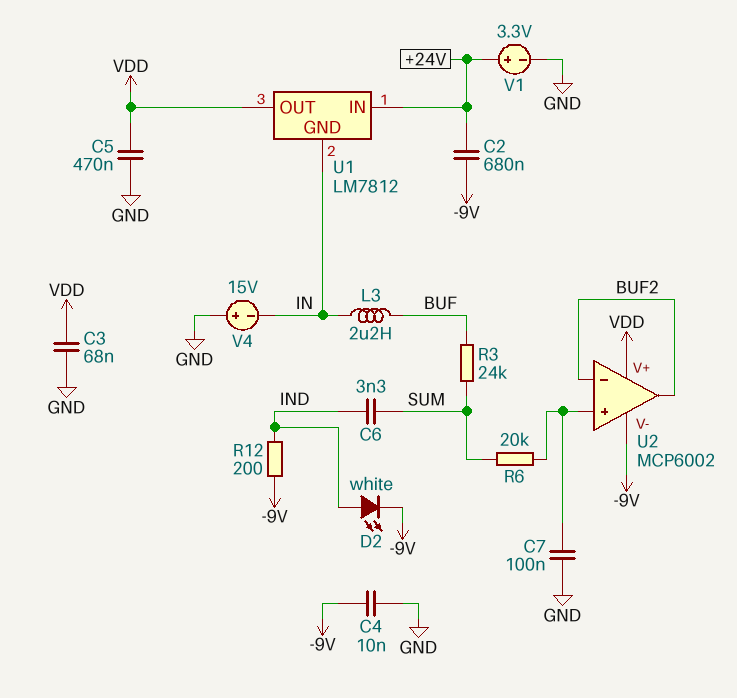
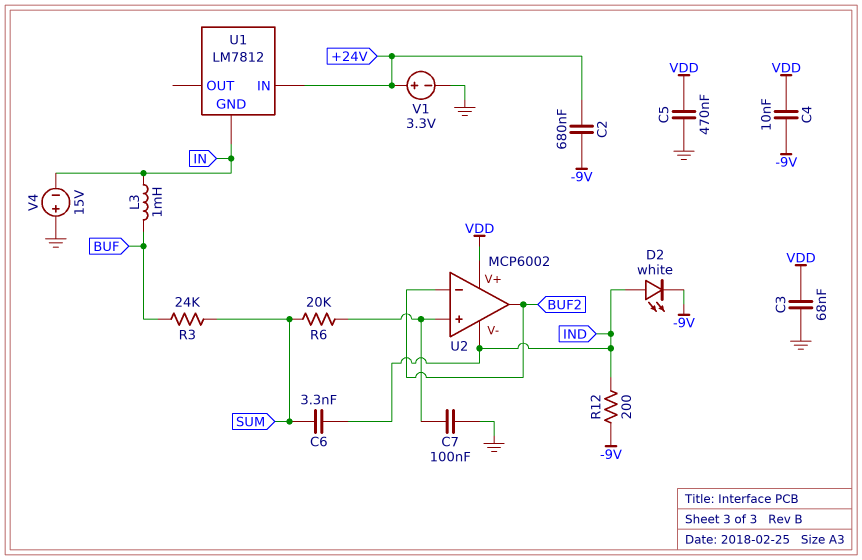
C4: 10nF (-9V, GND) -> 10nF (-9V, VDD)
L3: 2.2uH (BUF, IN) -> 1mH (BUF, IN)
U1 pin OUT: VDD -> none
U2 pin V-: -9V -> IND

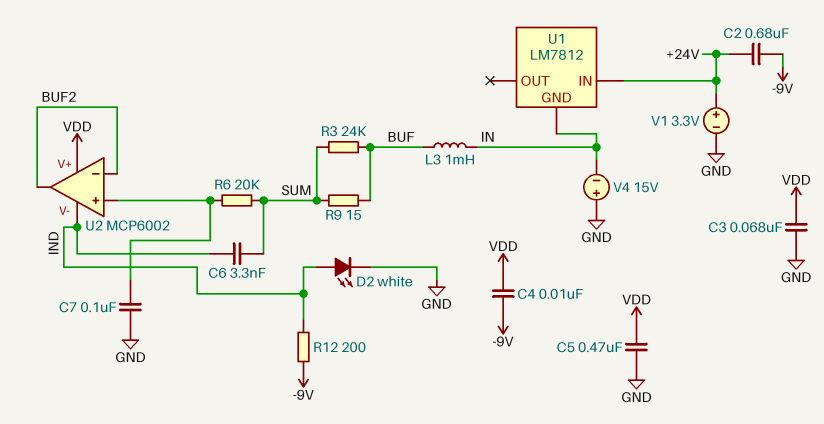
D2: LED white (A IND, K -9V) -> LED white (A IND, K GND)
R9: none -> 15 (BUF, SUM)

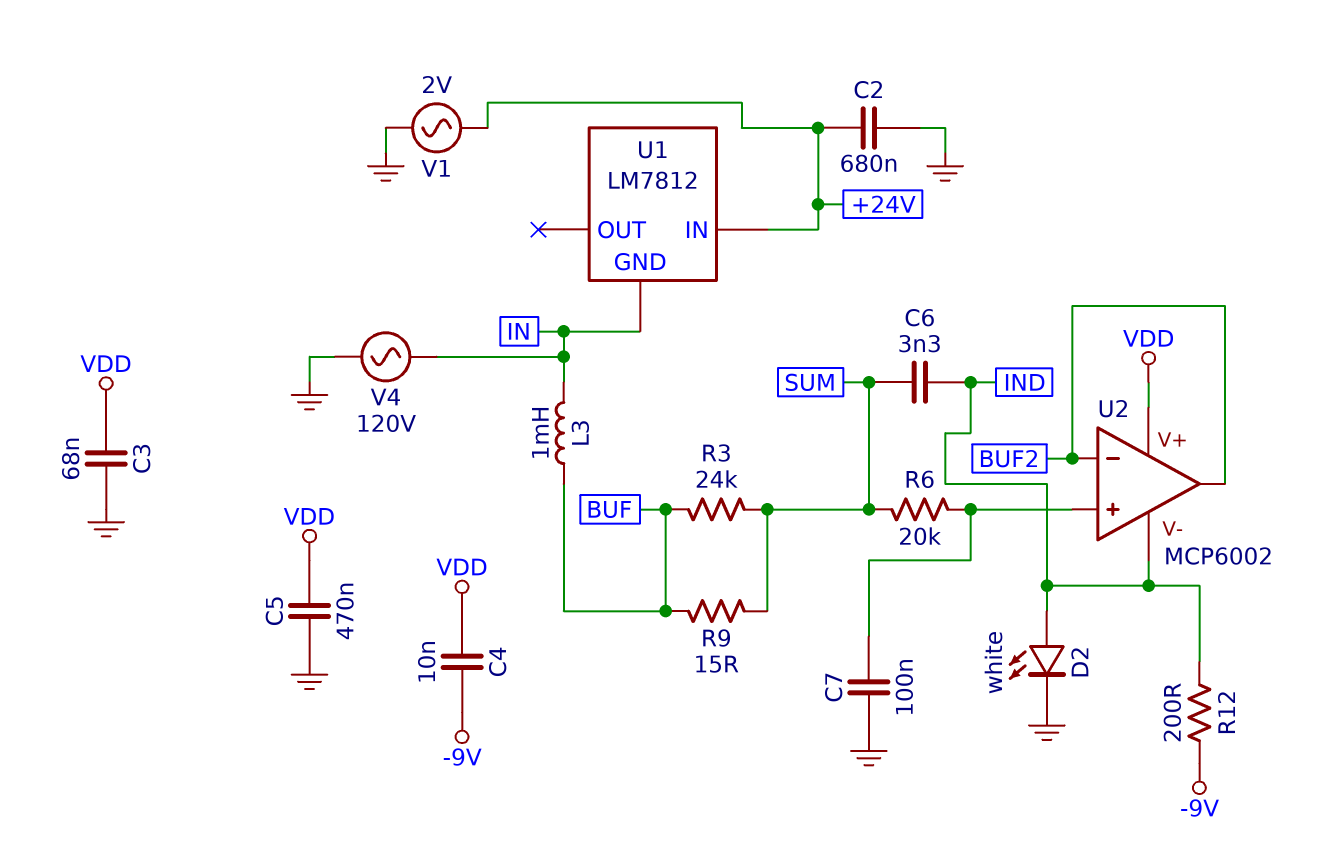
C2: 680nF (+24V, -9V) -> 680nF (+24V, GND)
V1: 3.3V (plus +24V, minus GND) -> AC 2V (+24V, GND)
V4: 15V (plus GND, minus IN) -> AC 120V (GND, IN)

